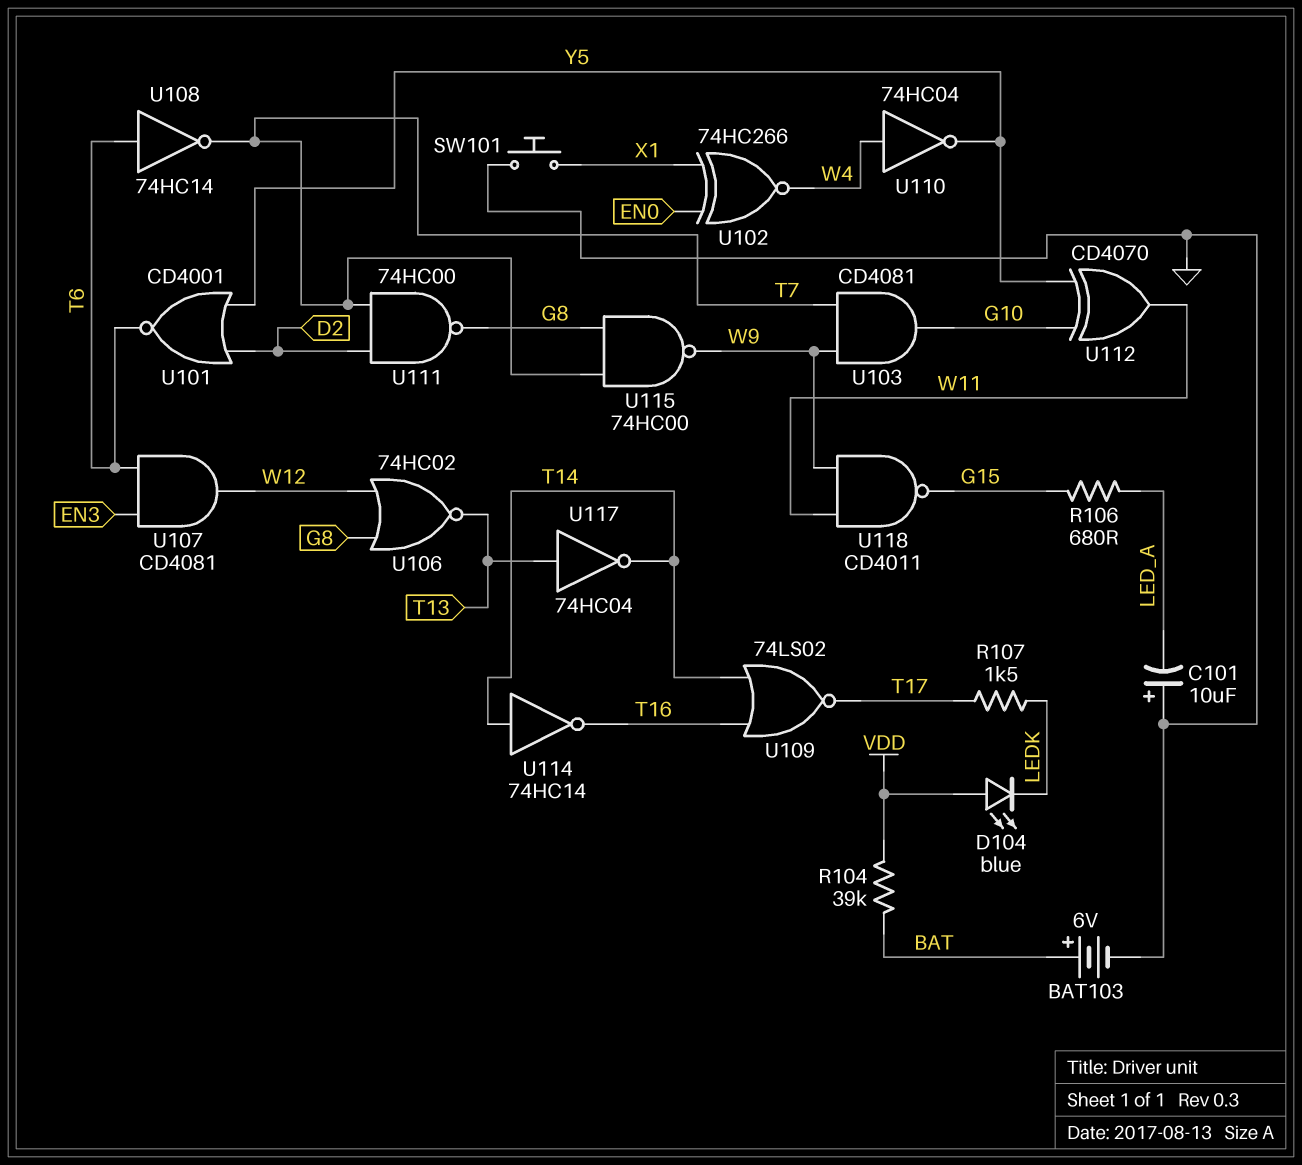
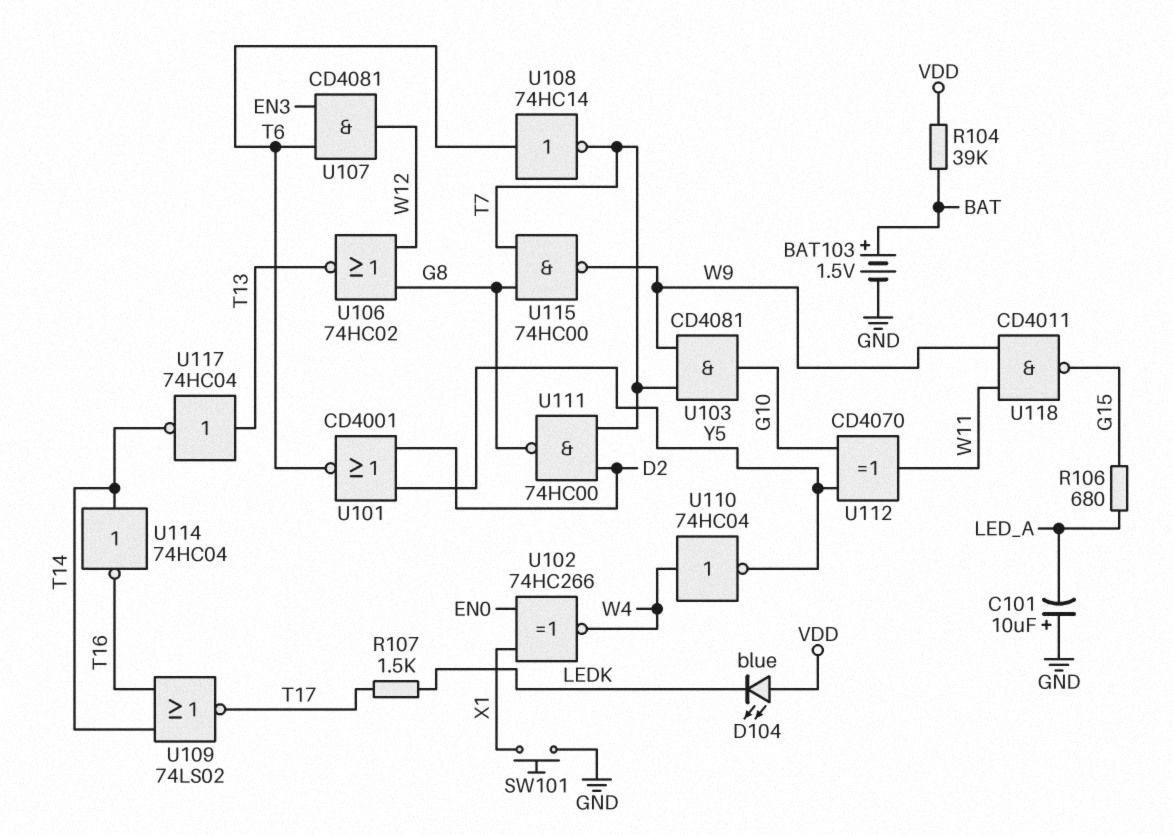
BAT103: 6V (plus BAT, minus GND) -> 1.5V (plus BAT, minus GND)
U114: NOT 74HC14 (in T14, out T16) -> NOT 74HC04 (in T14, out T16)

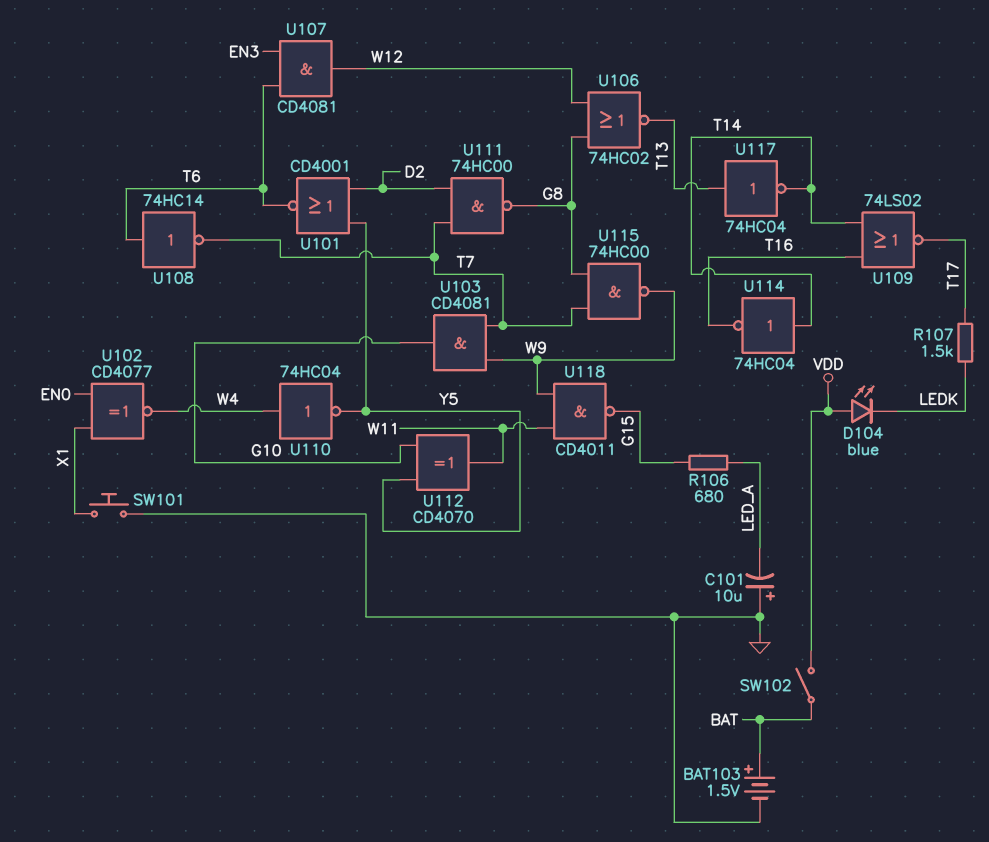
R104: 39k (BAT, VDD) -> none
SW102: none -> switch (BAT, VDD)
U102: XNOR 74HC266 (in EN0, in X1, out W4) -> XNOR CD4077 (in EN0, in X1, out W4)

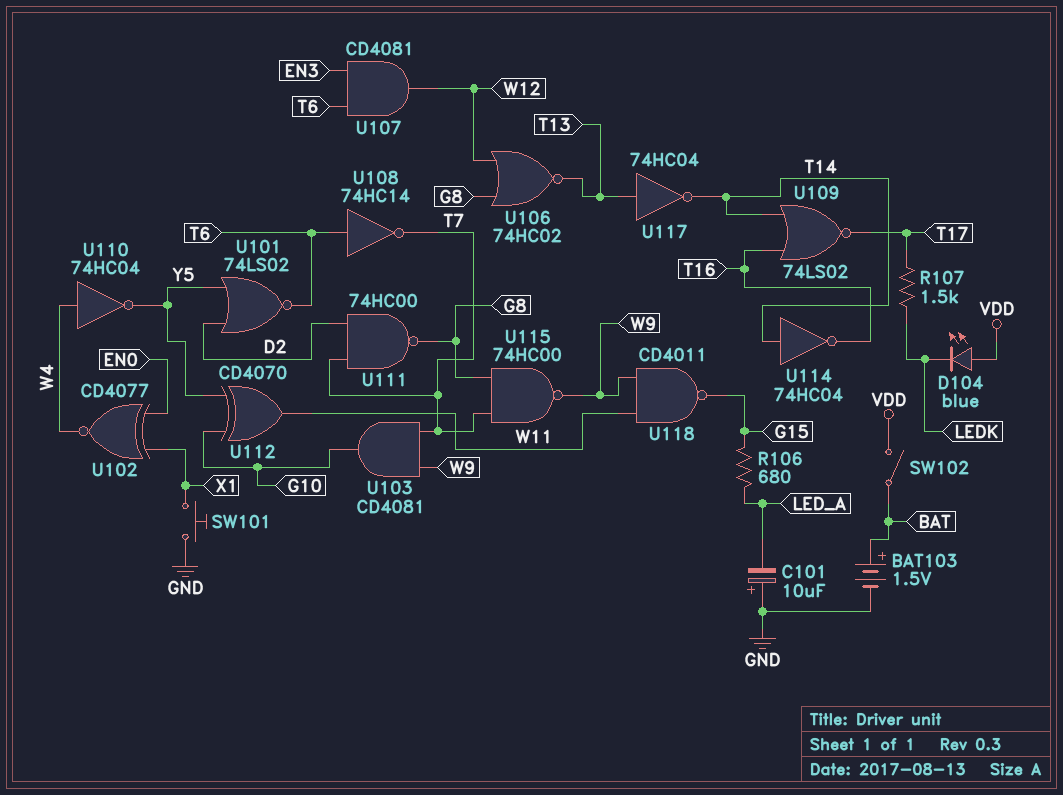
U101: NOR CD4001 (in D2, in Y5, out T6) -> NOR 74LS02 (in D2, in Y5, out T6)

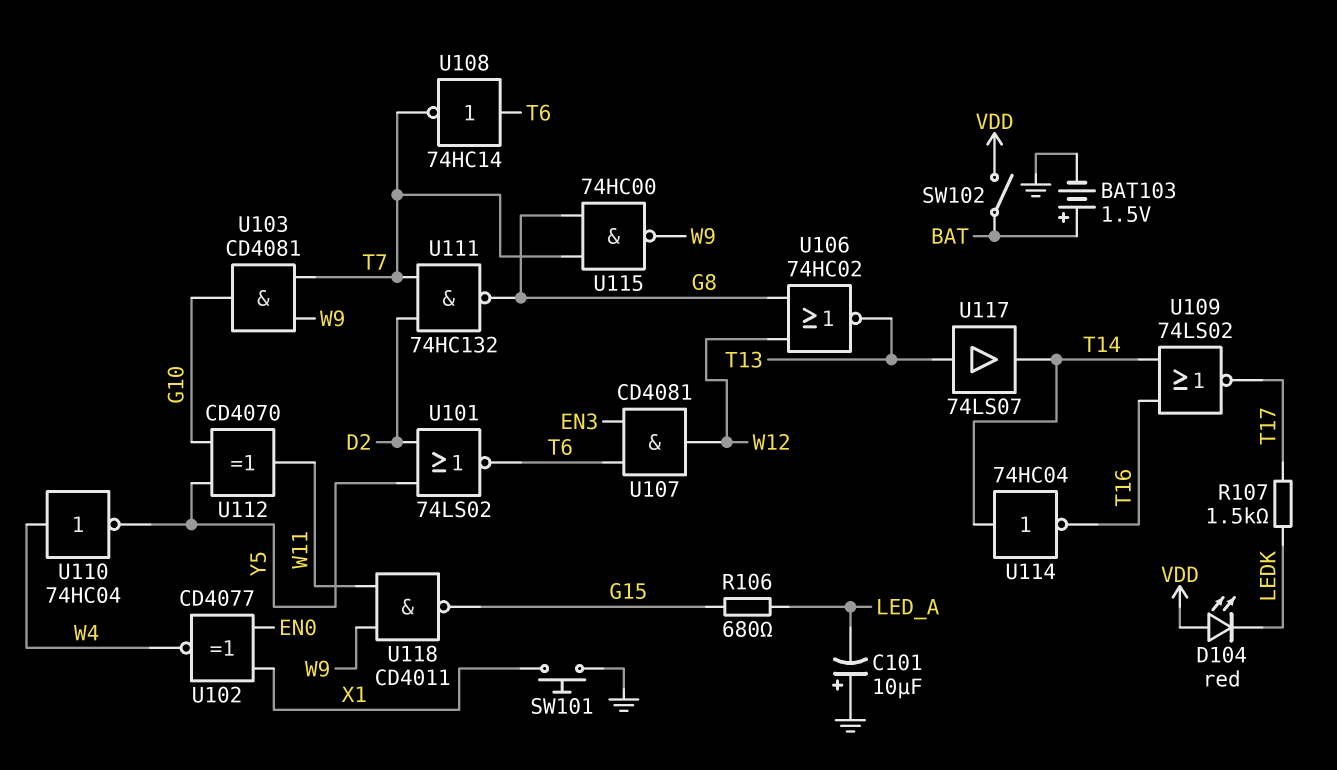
D104: LED blue (A VDD, K LEDK) -> LED red (A VDD, K LEDK)
U111: NAND 74HC00 (in D2, in T7, out G8) -> NAND 74HC132 (in D2, in T7, out G8)
U117: NOT 74HC04 (in T13, out T14) -> buffer 74LS07 (in T13, out T14)

